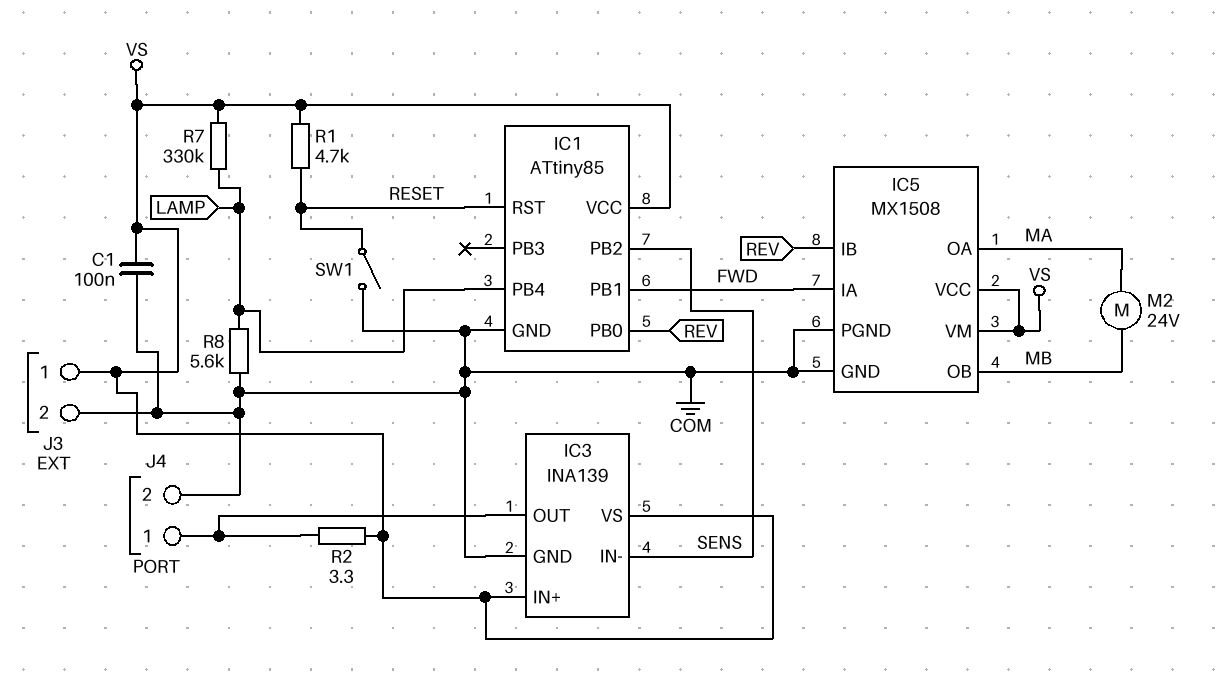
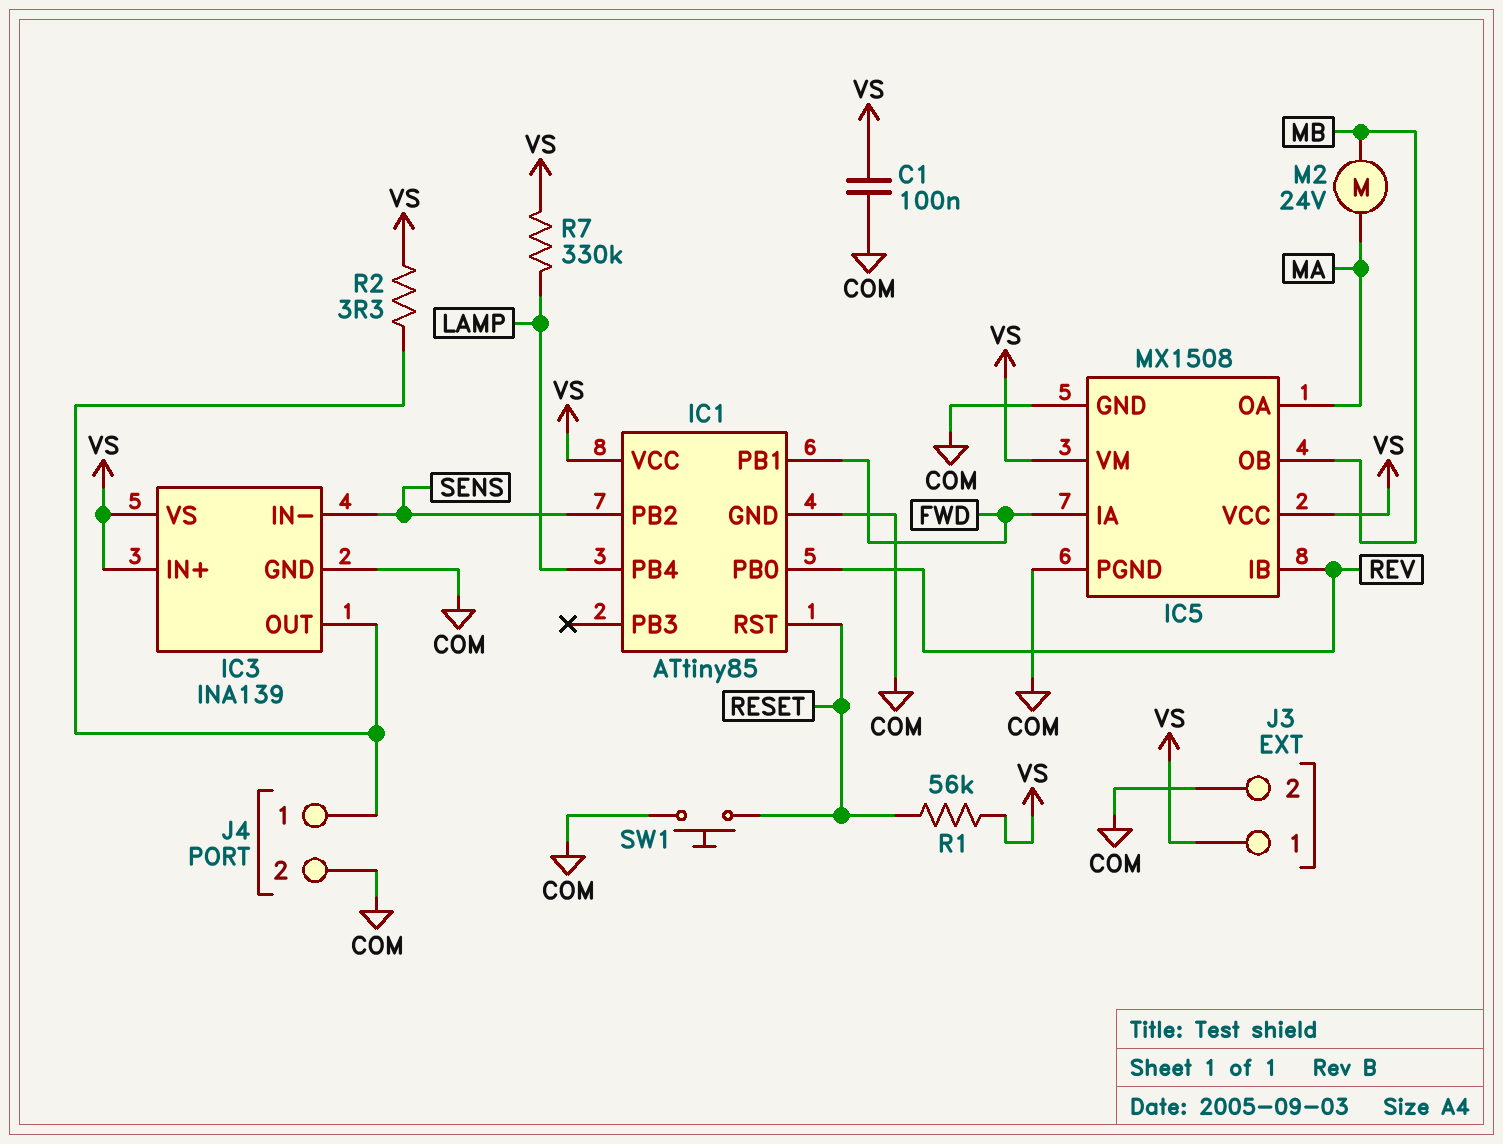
R1: 4.7k (RESET, VS) -> 56k (RESET, VS)
R8: 5.6k (COM, LAMP) -> none
SW1: switch (COM, RESET) -> button (COM, RESET)

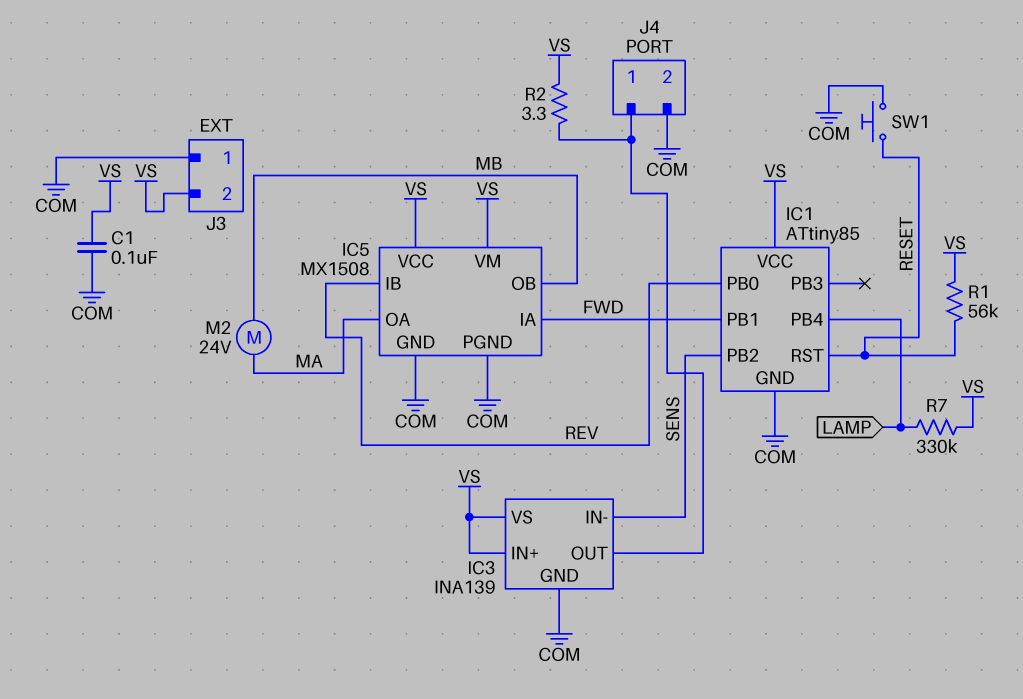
J3 pin 1: VS -> COM
J3 pin 2: COM -> VS

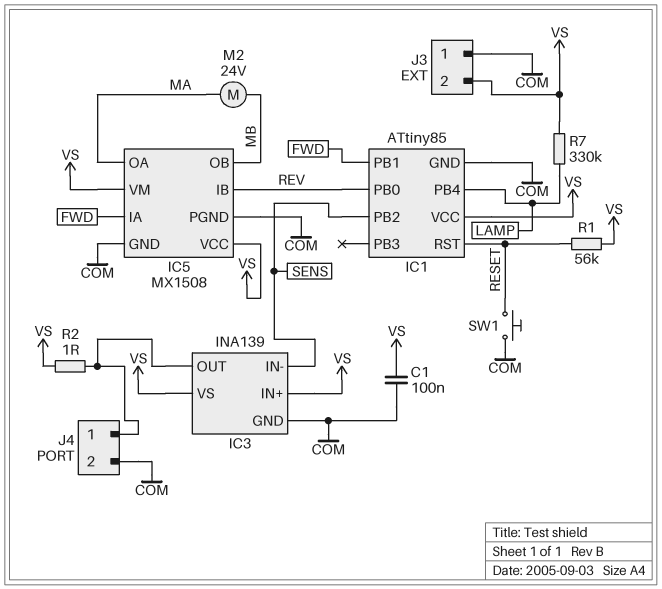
R2: 3.3 (IC3/OUT, VS) -> 1 (IC3/OUT, VS)

